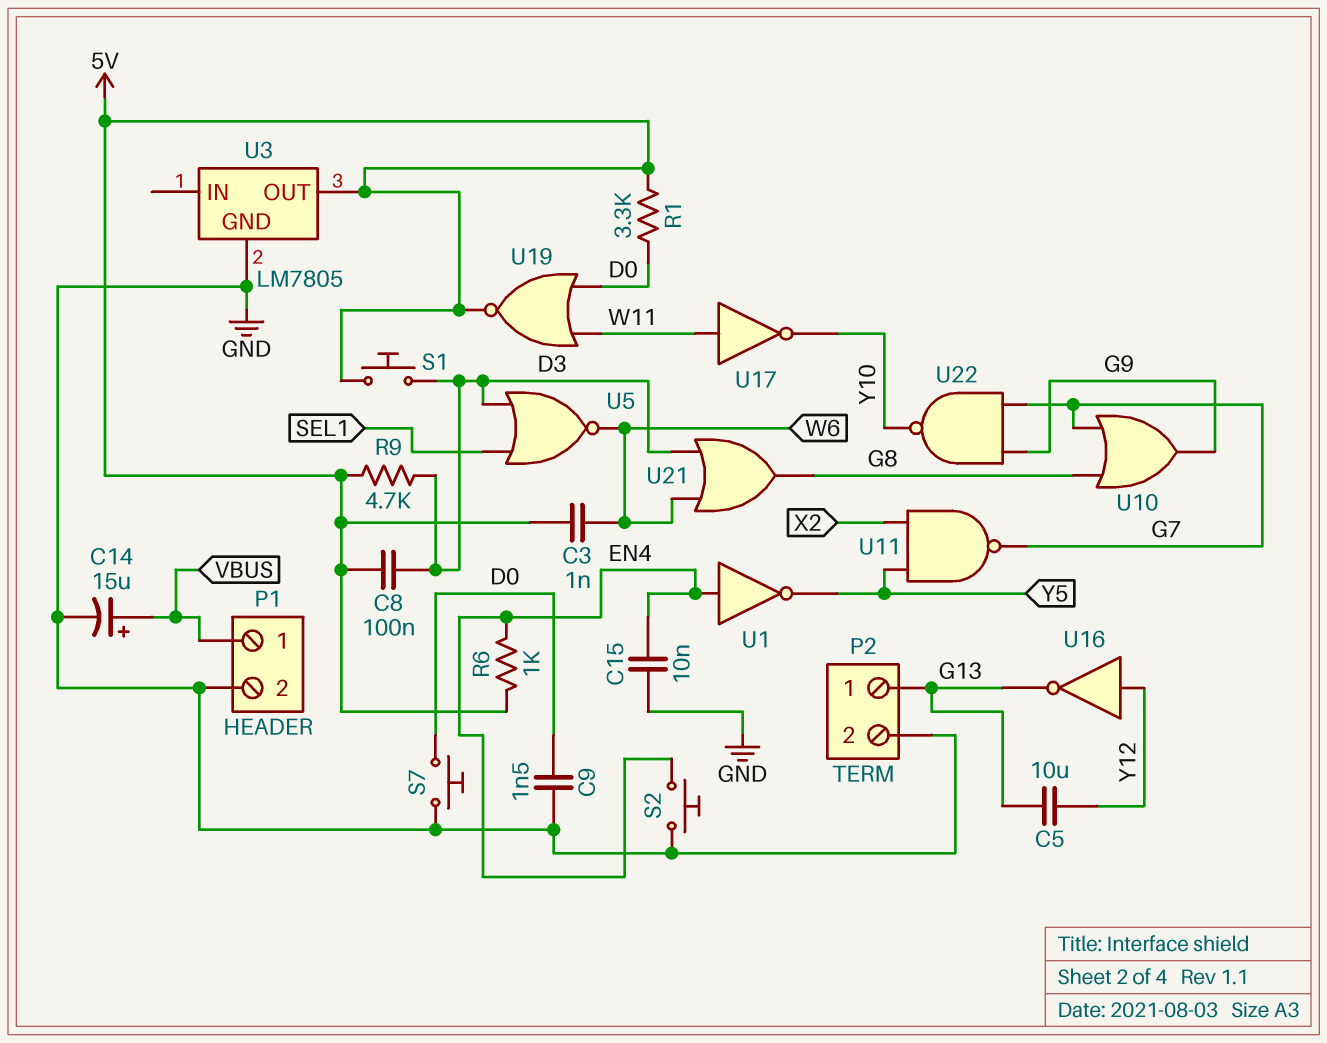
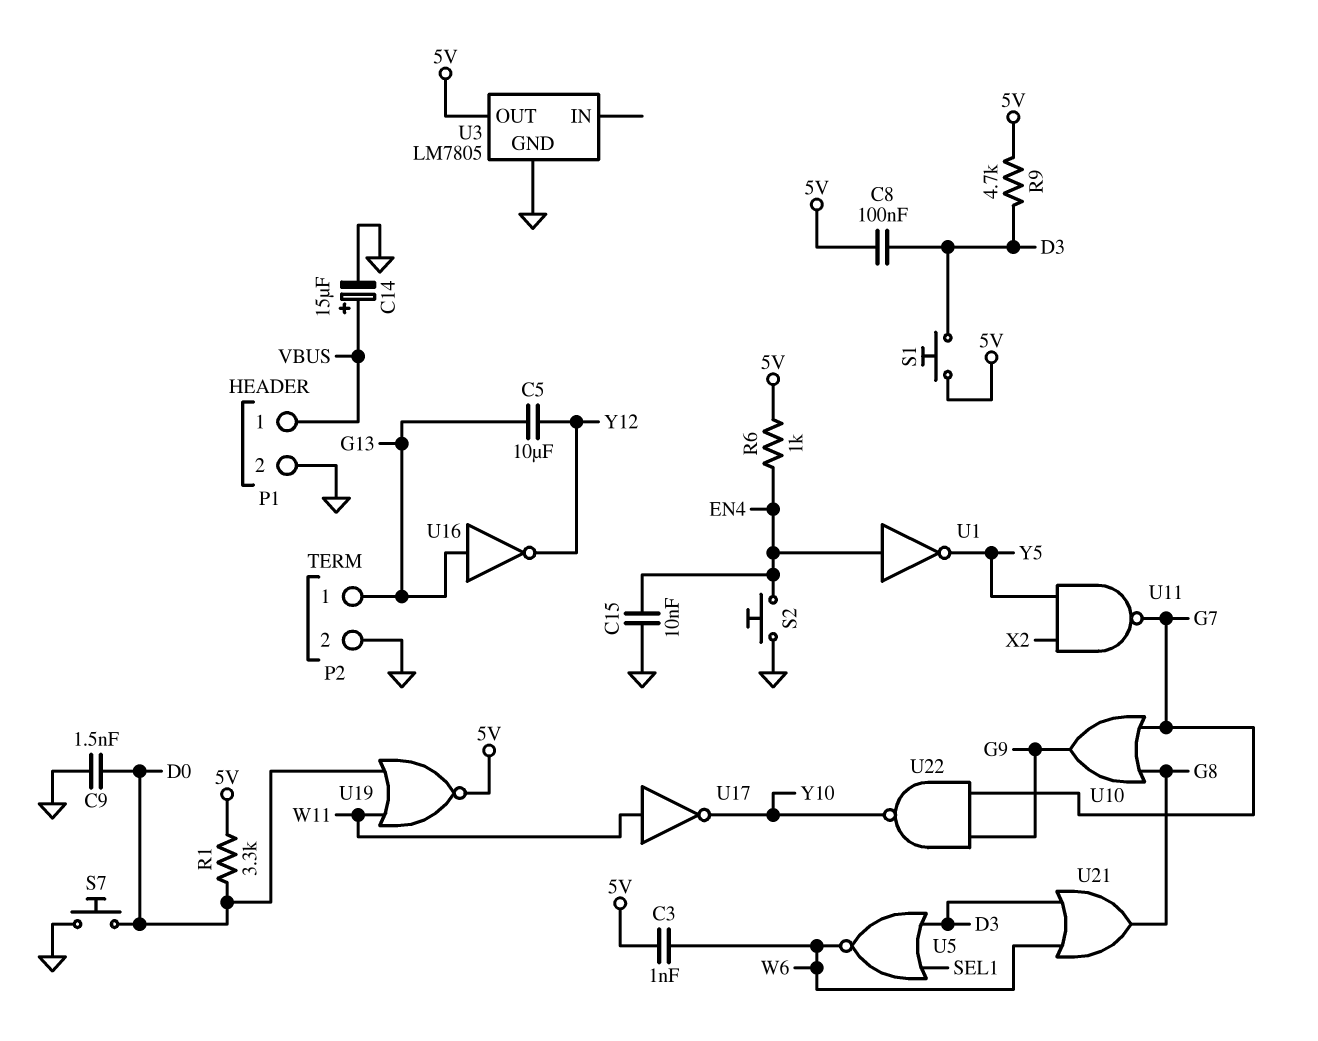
U16: NOT (in Y12, out G13) -> NOT (in G13, out Y12)

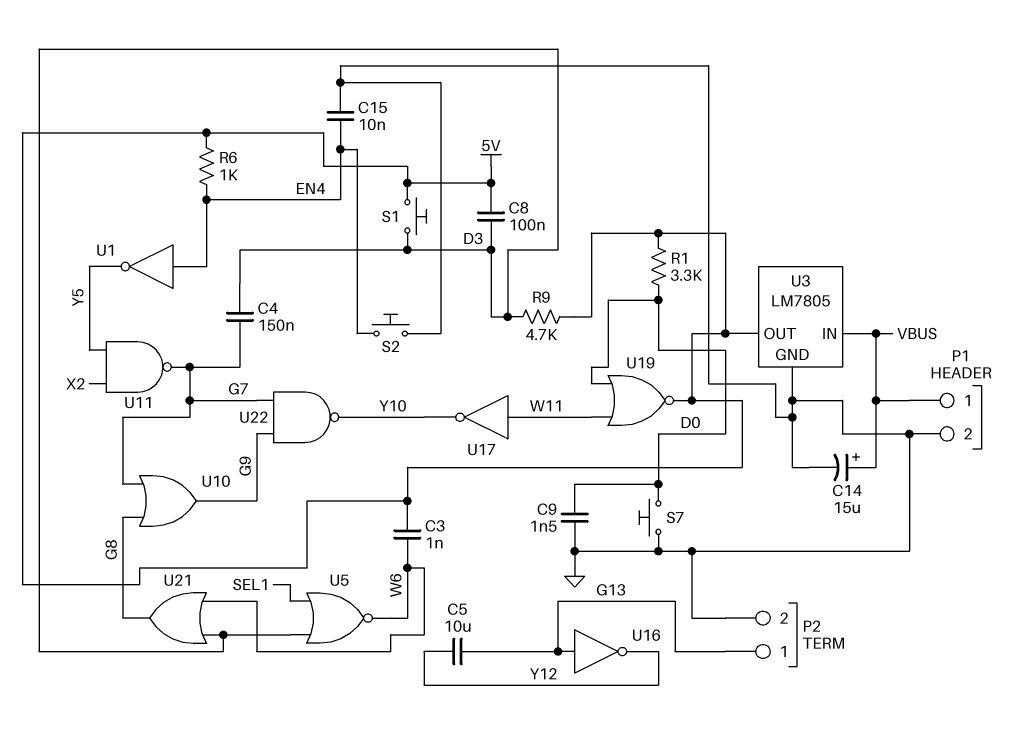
C4: none -> 150nF (D3, G7)
U3 pin IN: none -> VBUS

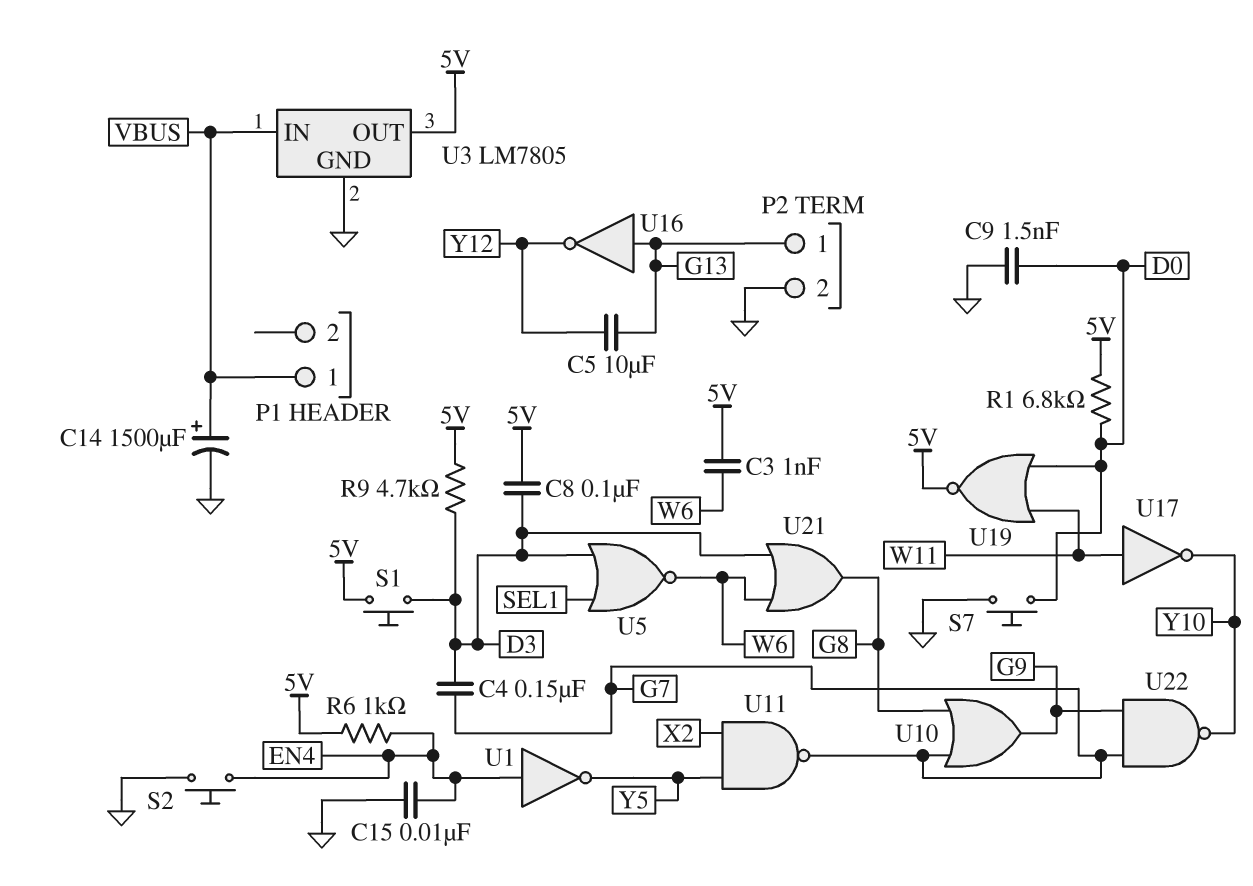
C14: 15uF (plus VBUS, minus GND) -> 1500uF (plus VBUS, minus GND)
P1 pin 2: GND -> none
R1: 3.3k (5V, D0) -> 6.8k (5V, D0)

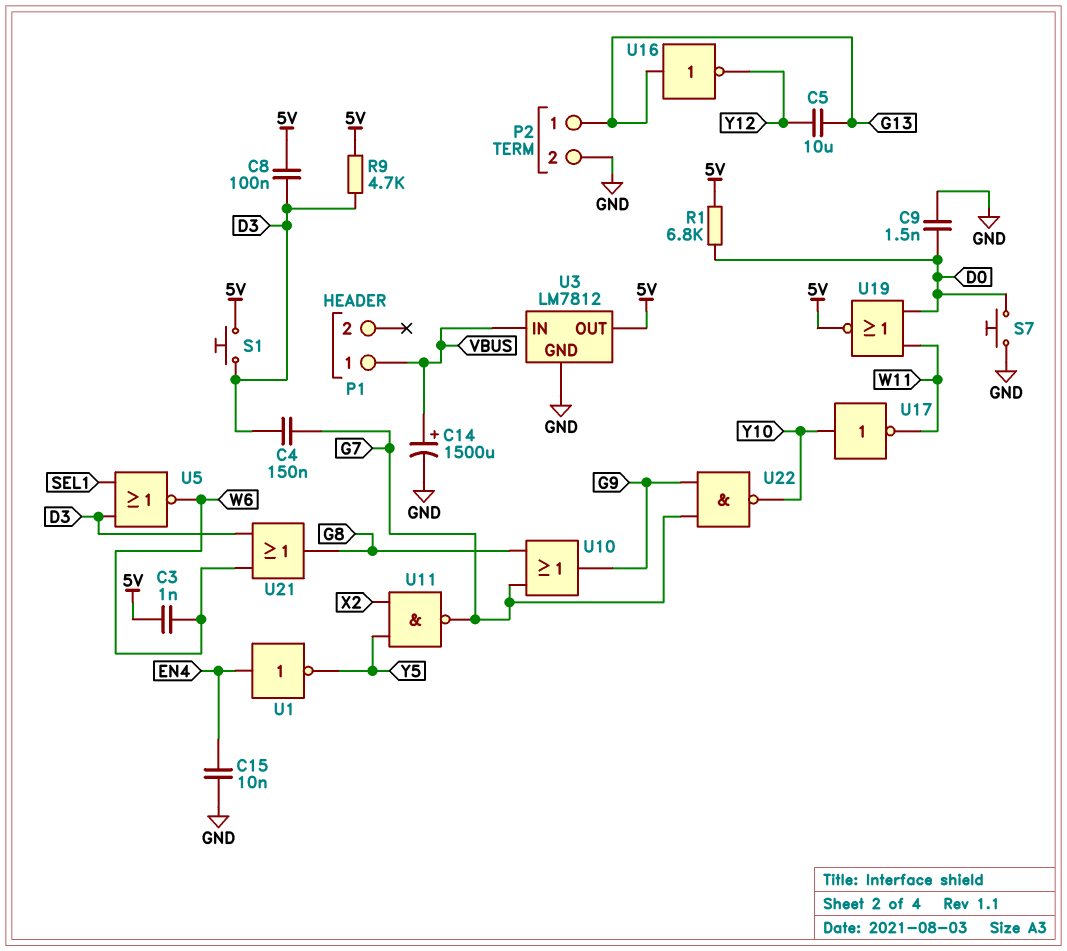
R6: 1k (5V, EN4) -> none
S2: button (EN4, GND) -> none
U3: LM7805 -> LM7812
U17: NOT (in W11, out Y10) -> NOT (in Y10, out W11)

